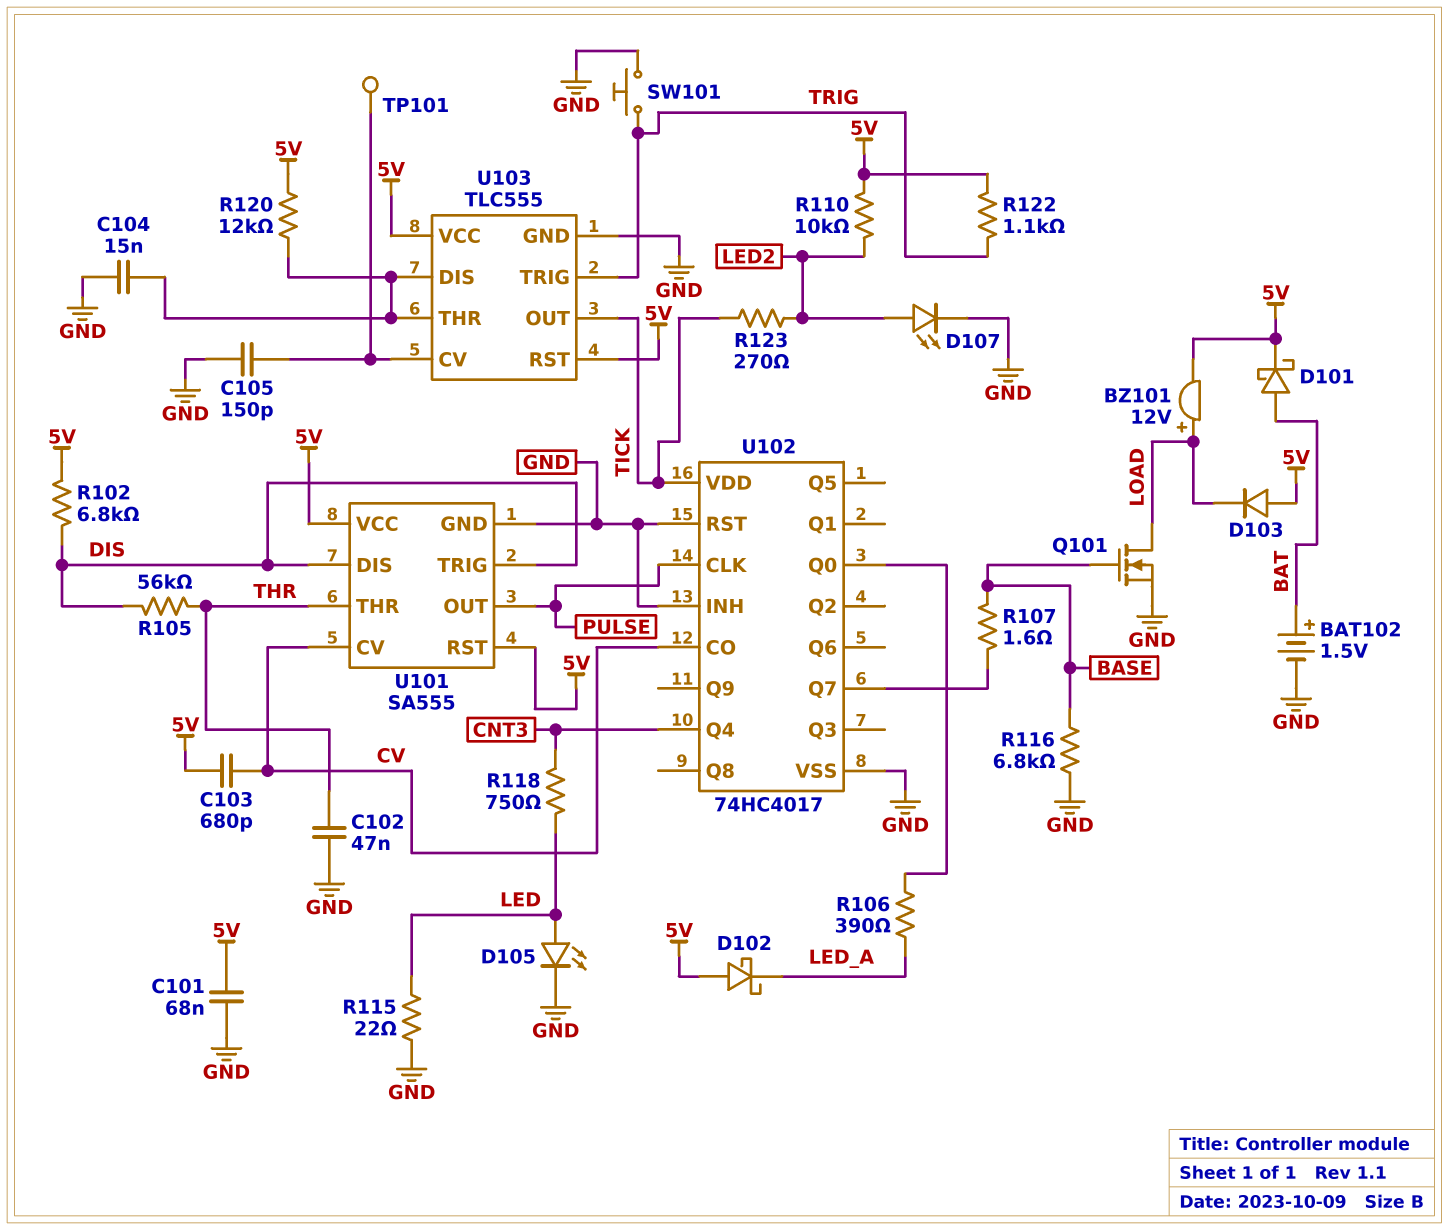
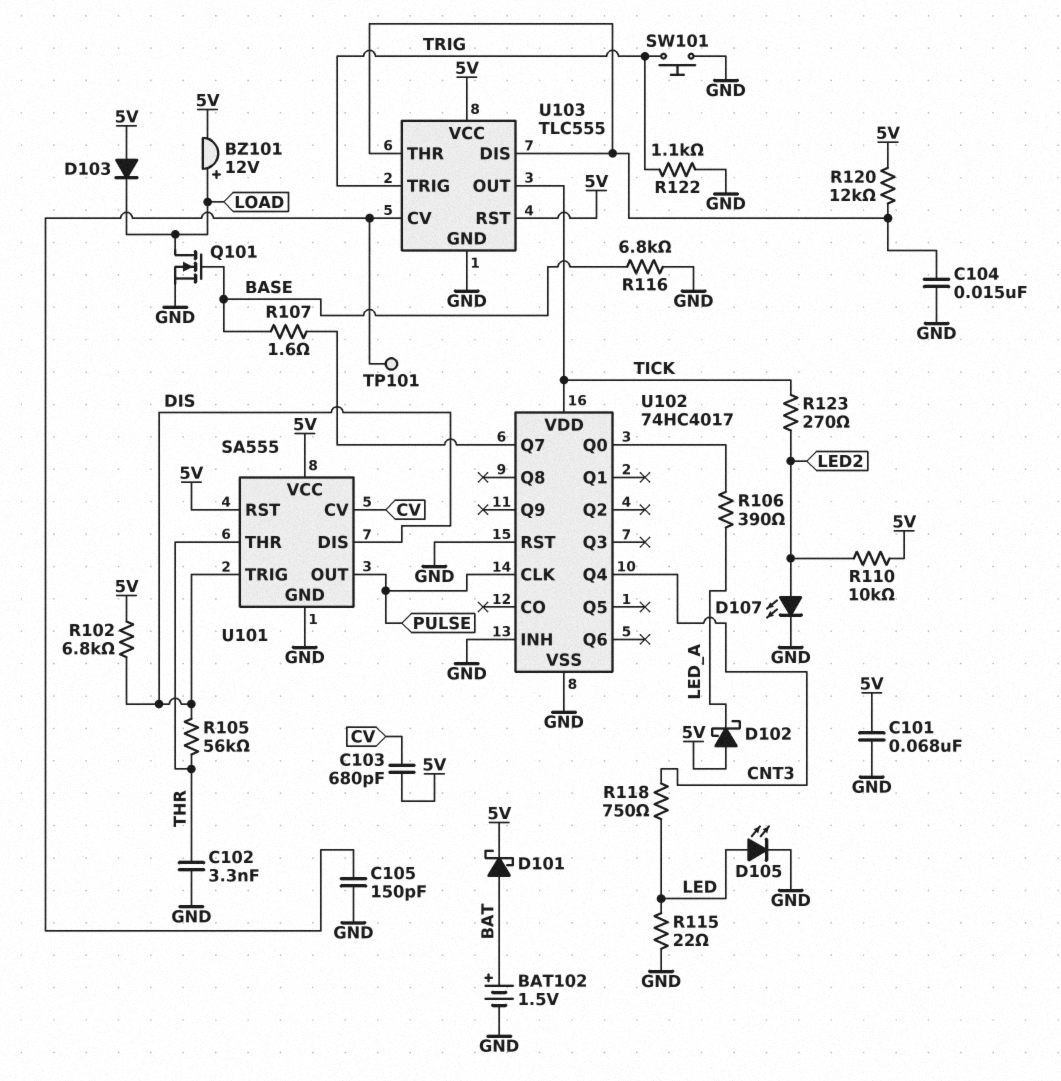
C102: 47nF (GND, THR) -> 3.3nF (GND, THR)
R122: 1.1k (5V, TRIG) -> 1.1k (GND, TRIG)
U102 pin CO: CV -> none

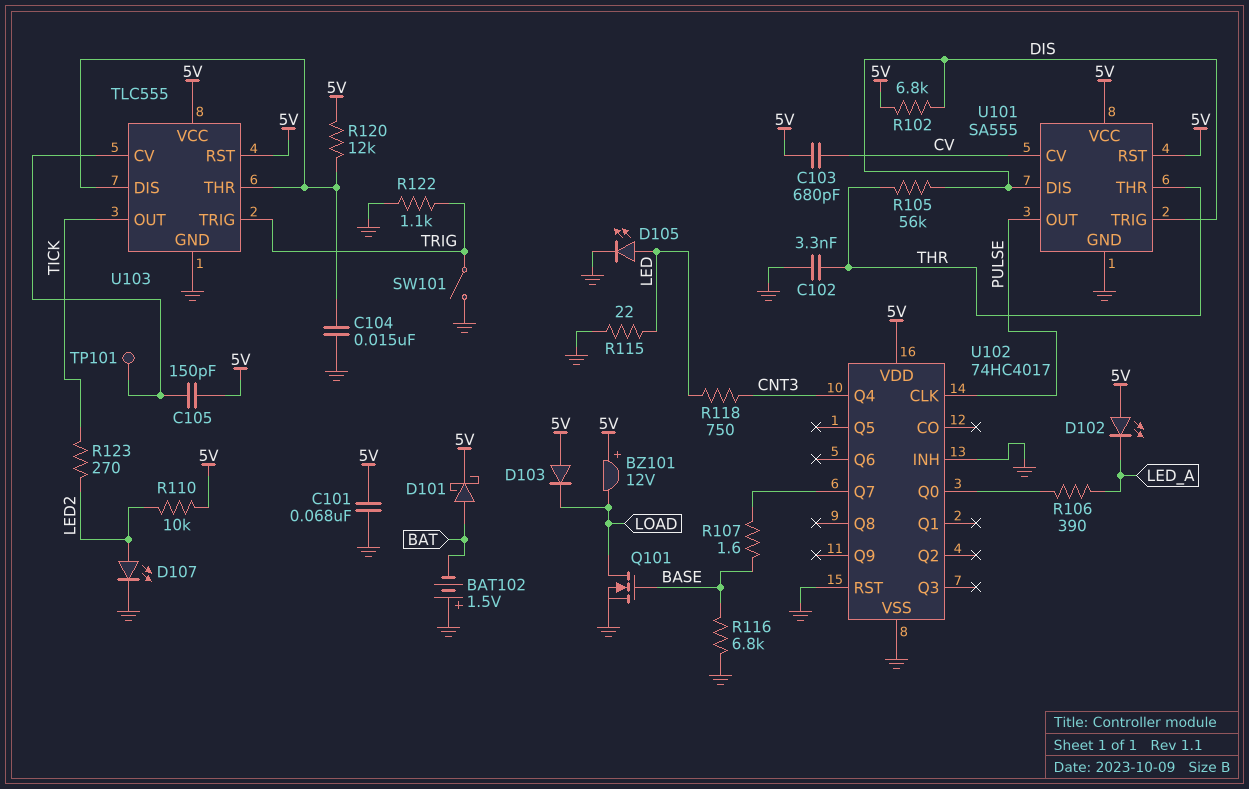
BAT102: 1.5V (plus BAT, minus GND) -> 1.5V (plus GND, minus BAT)
BZ101: buzzer 12V (plus LOAD, minus 5V) -> buzzer 12V (plus 5V, minus LOAD)
C105: 150pF (GND, U103/CV) -> 150pF (5V, U103/CV)
D102: schottky (A 5V, K LED_A) -> LED (A 5V, K LED_A)
SW101: button (GND, TRIG) -> switch (GND, TRIG)
U102 pin VDD: TICK -> 5V

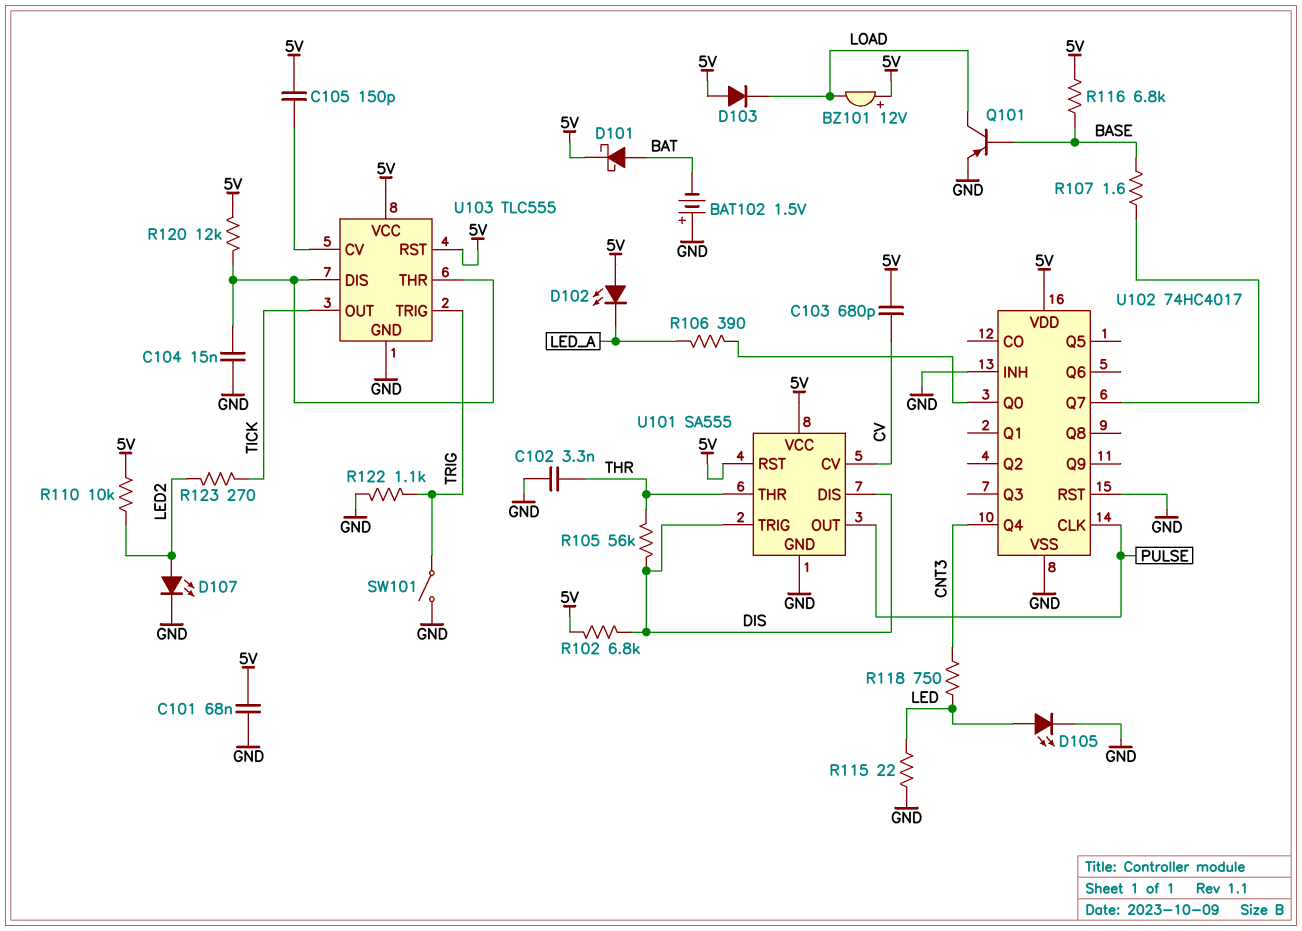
Q101: NMOS (G BASE, D LOAD, S GND) -> PNP (B BASE, C LOAD, E GND)
R116: 6.8k (BASE, GND) -> 6.8k (5V, BASE)
TP101: test point (U103/CV) -> none

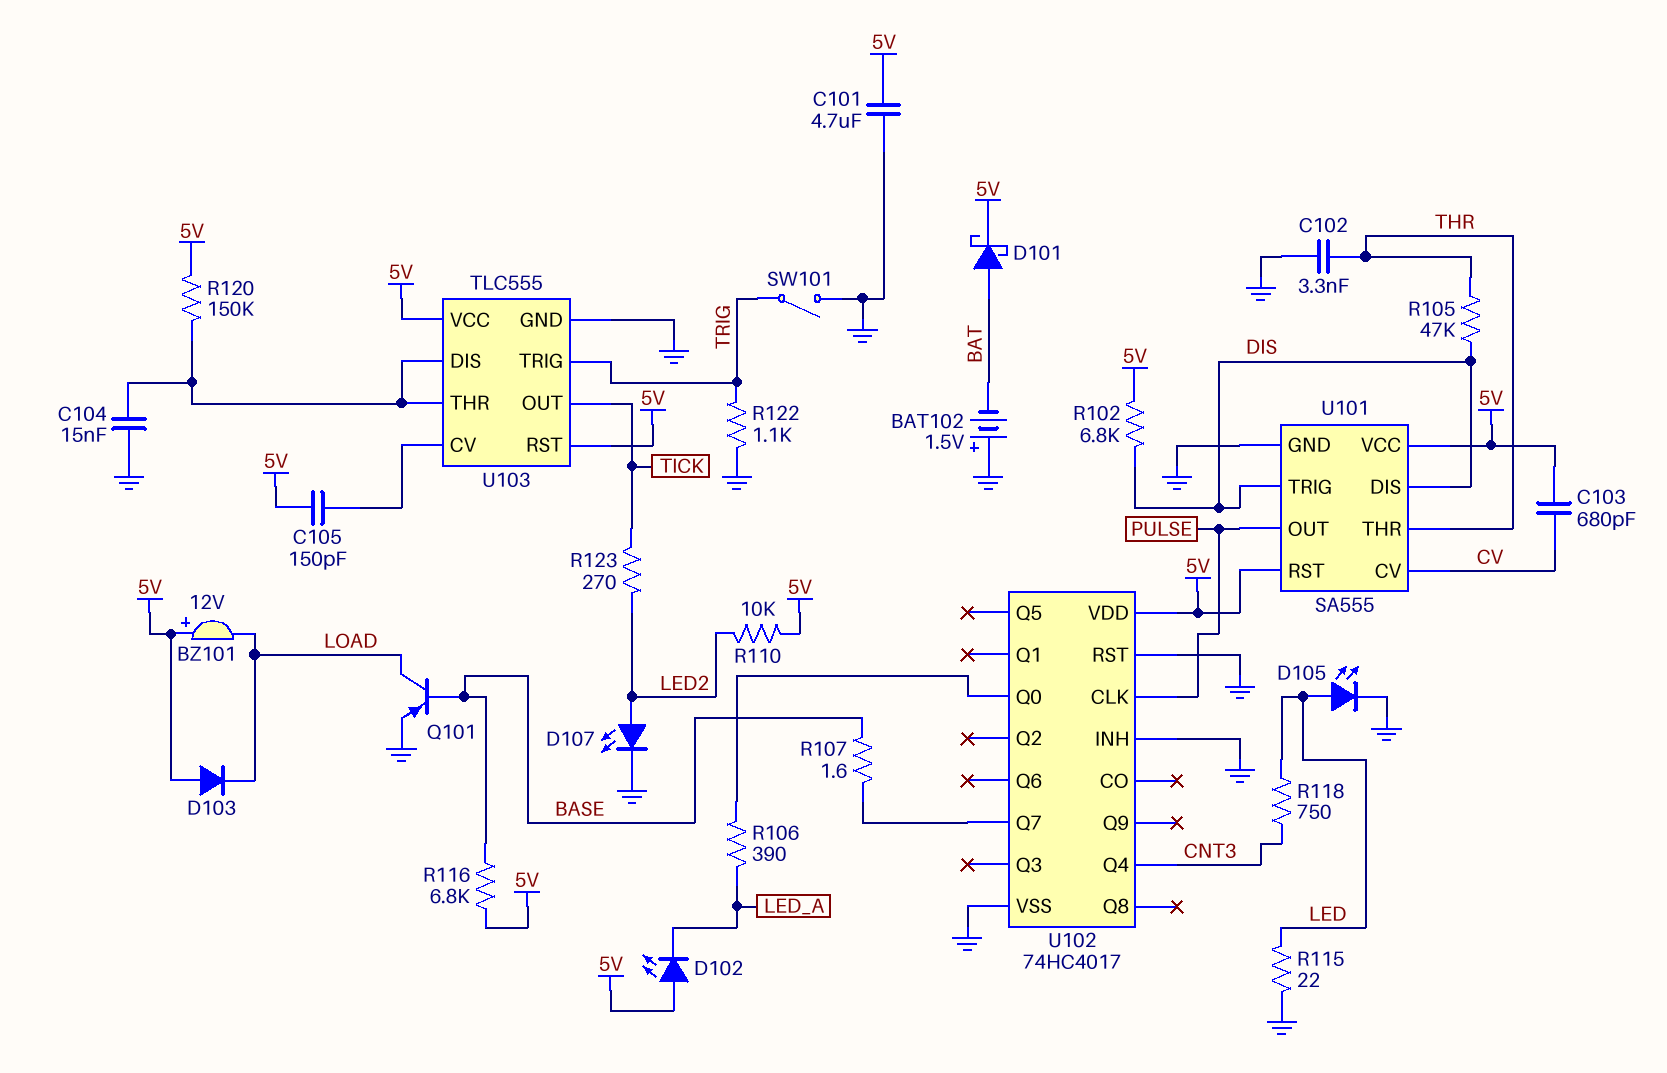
C101: 68nF (5V, GND) -> 4.7uF (5V, GND)
R105: 56k (DIS, THR) -> 47k (DIS, THR)
R120: 12k (5V, U103/DIS) -> 150k (5V, U103/DIS)

